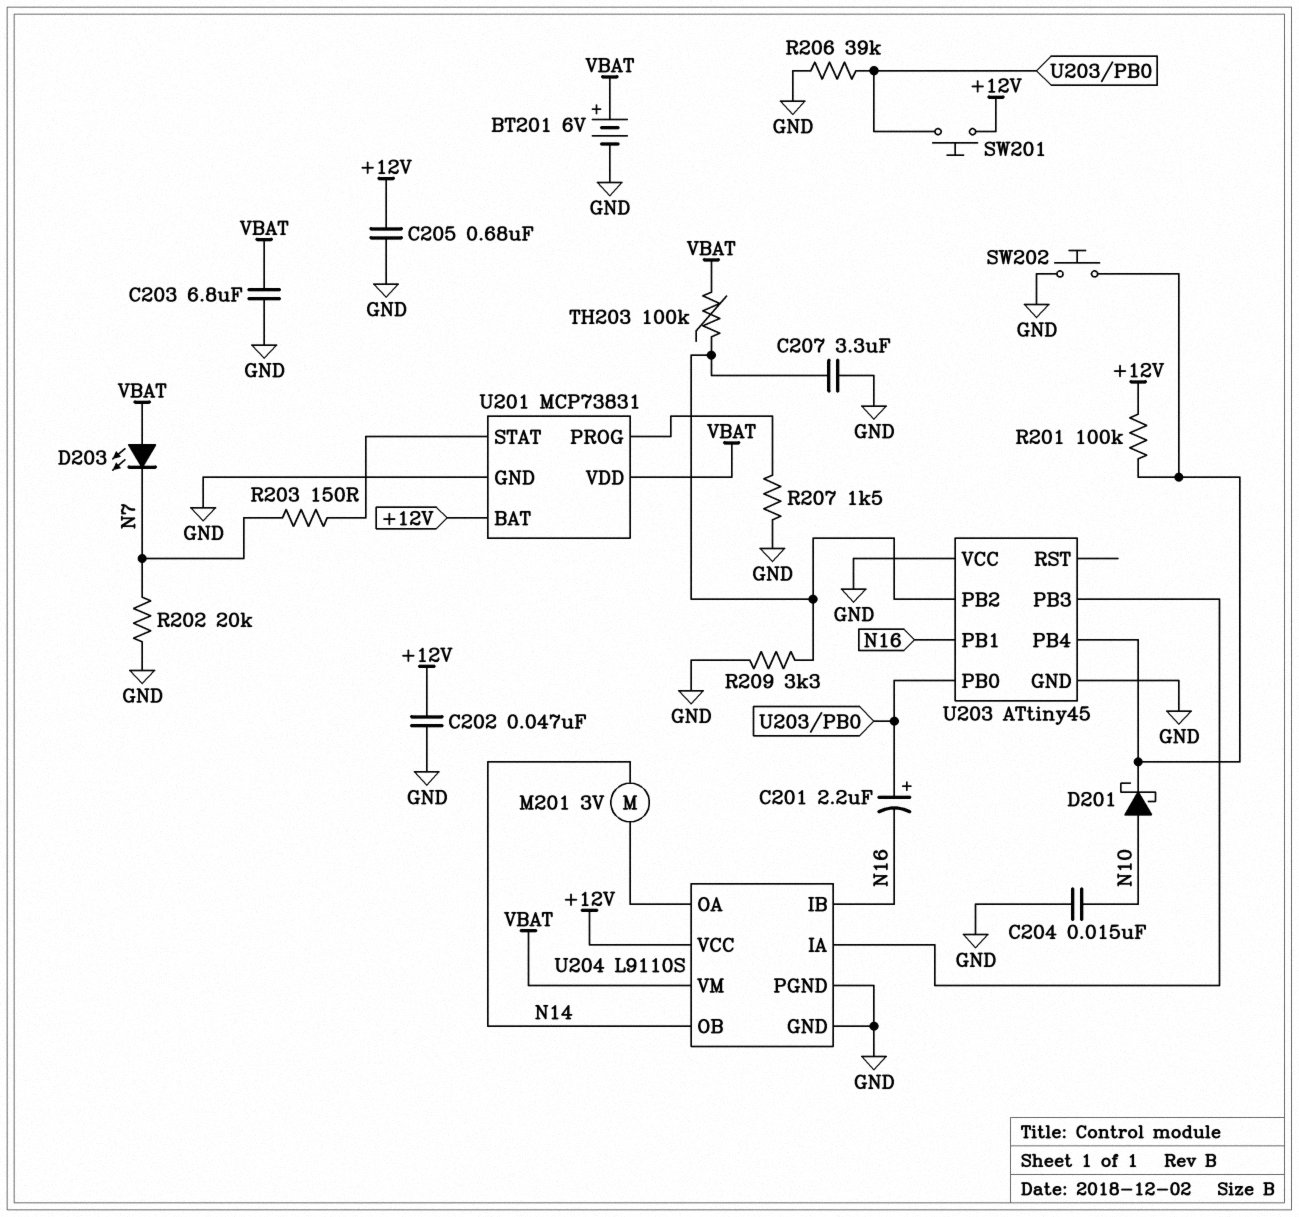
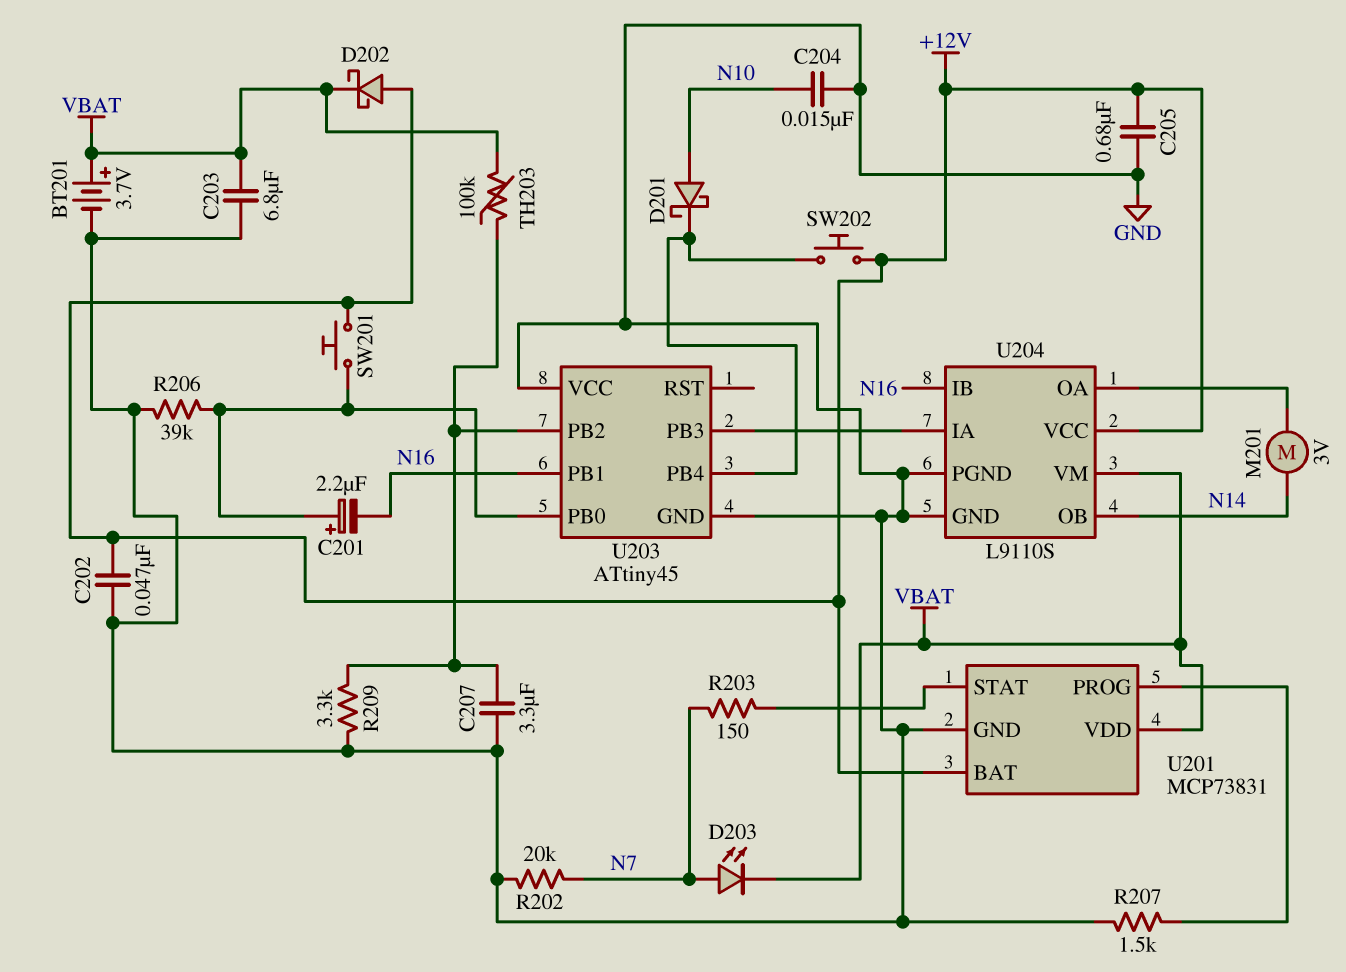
BT201: 6V (plus VBAT, minus GND) -> 3.7V (plus VBAT, minus GND)
D202: none -> schottky (A +12V, K VBAT)
D203: LED (A VBAT, K N7) -> LED (A N7, K VBAT)
R201: 100k (+12V, U203/PB4) -> none
SW202: button (GND, U203/PB4) -> button (+12V, U203/PB4)

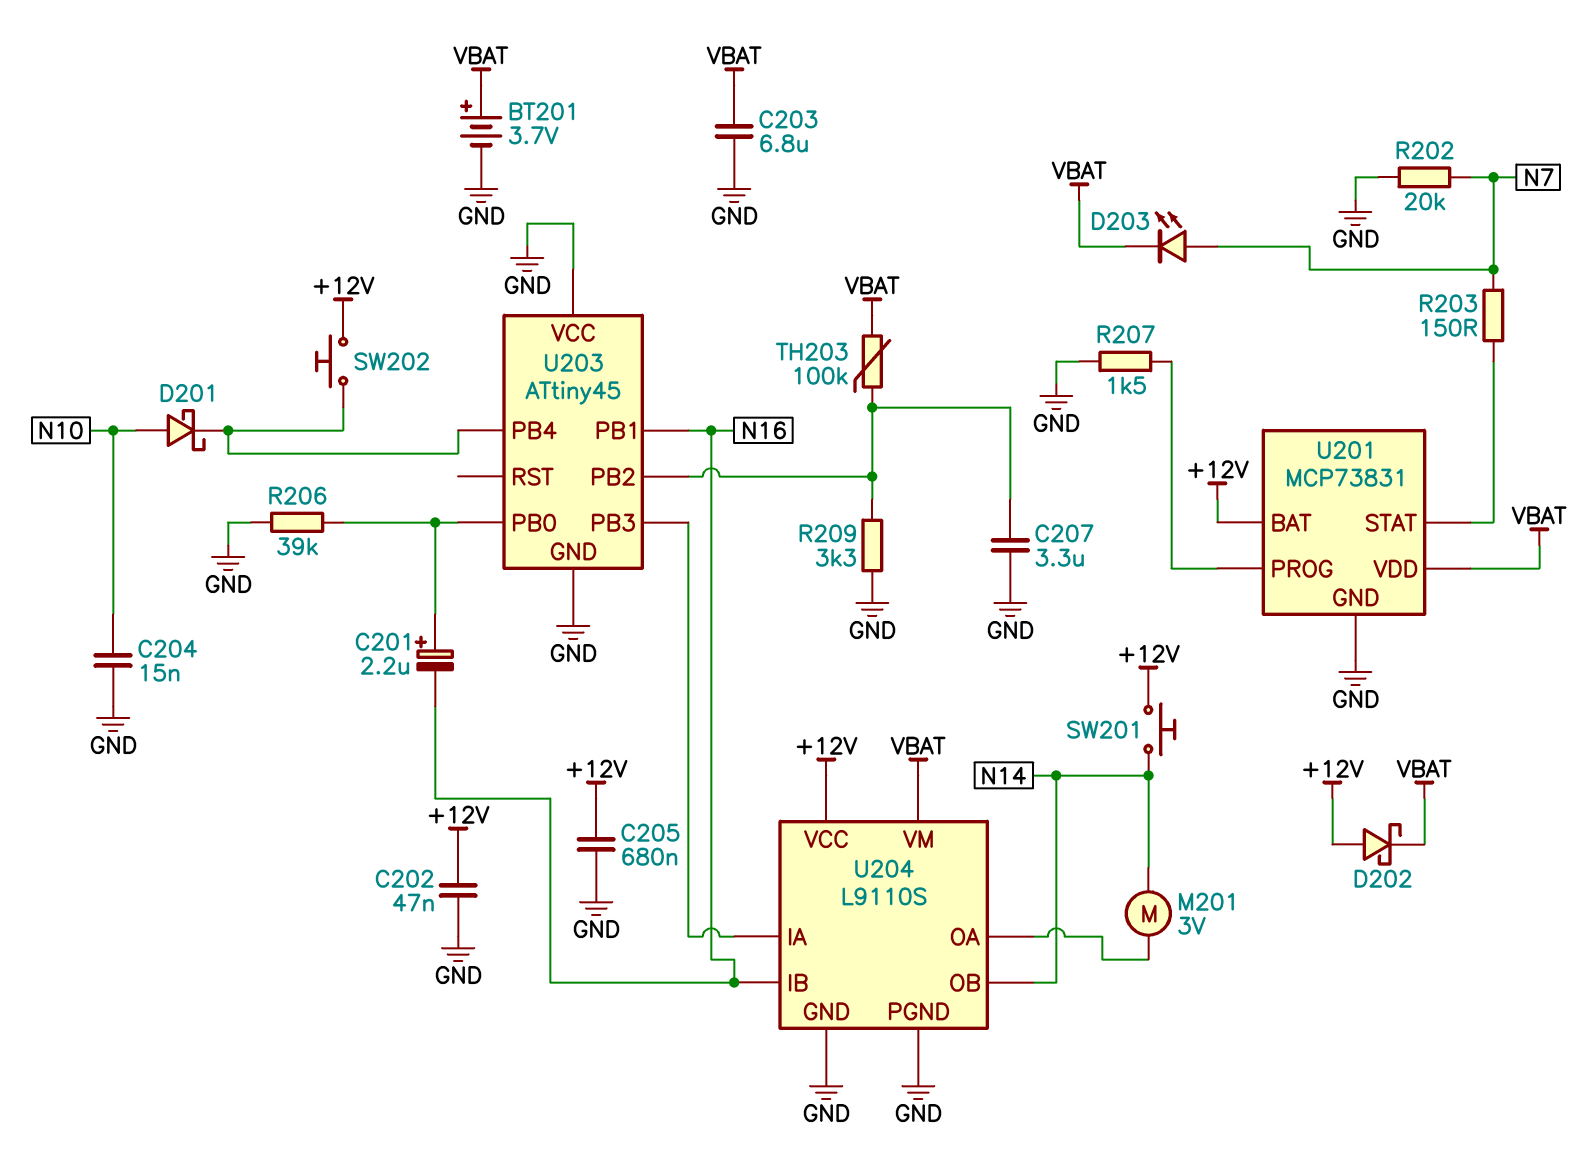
SW201: button (+12V, U203/PB0) -> button (+12V, N14)

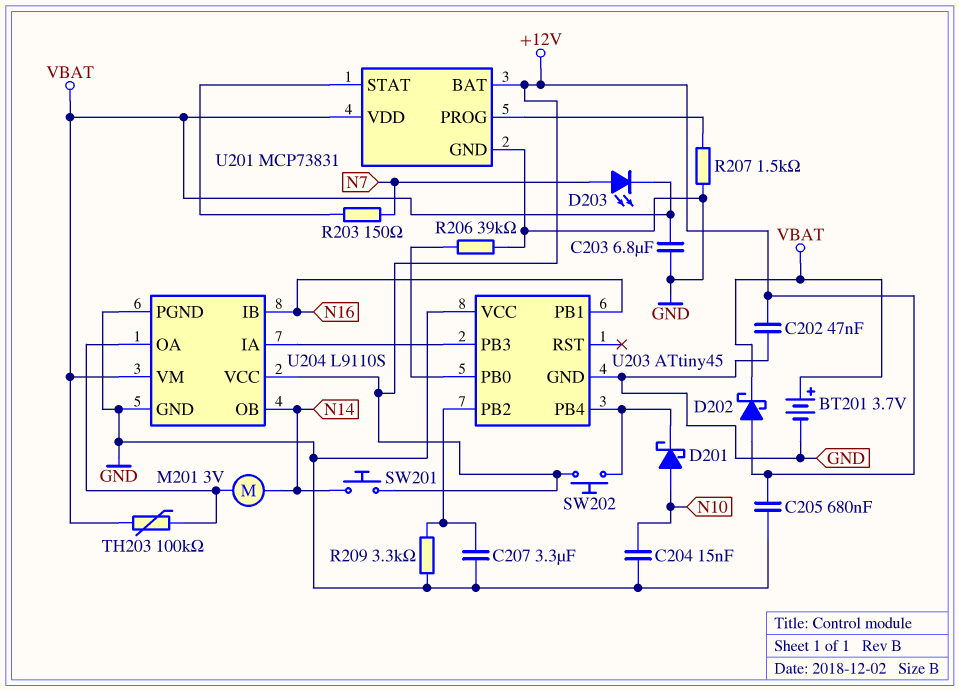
C201: 2.2uF (plus U203/PB0, minus N16) -> none
R202: 20k (GND, N7) -> none
TH203: 100k (U203/PB2, VBAT) -> 100k (U204/OA, VBAT)

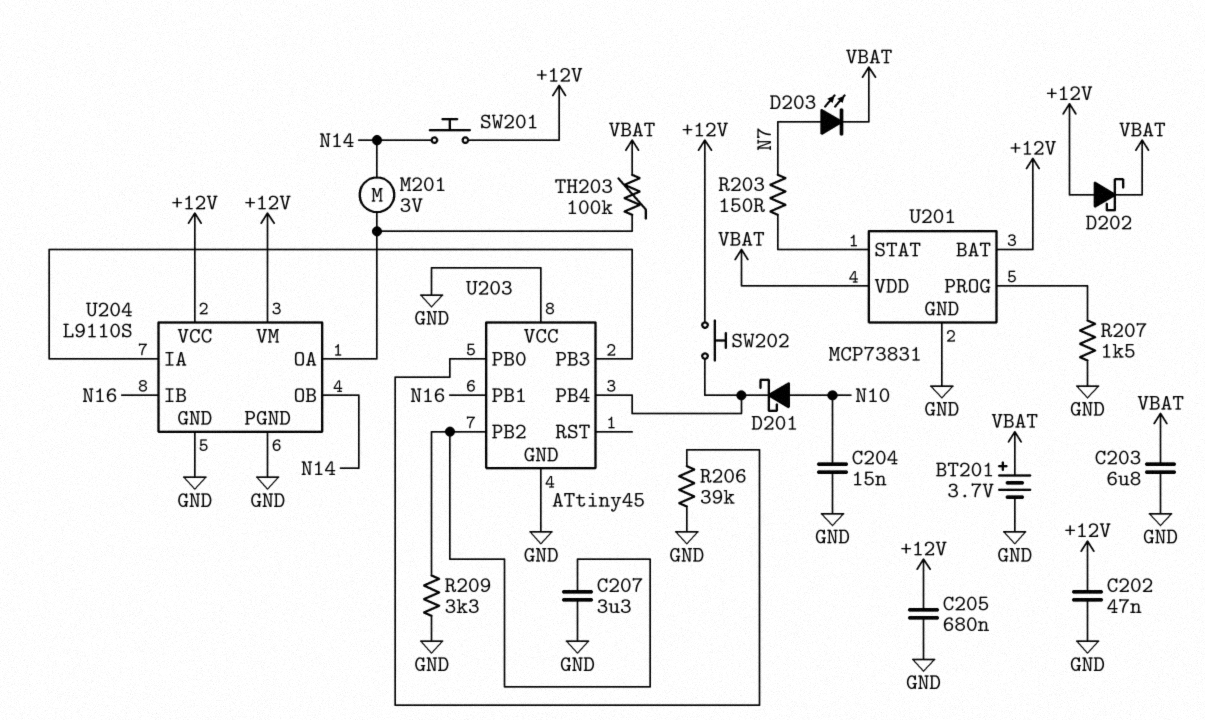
U204 pin VM: VBAT -> +12V

